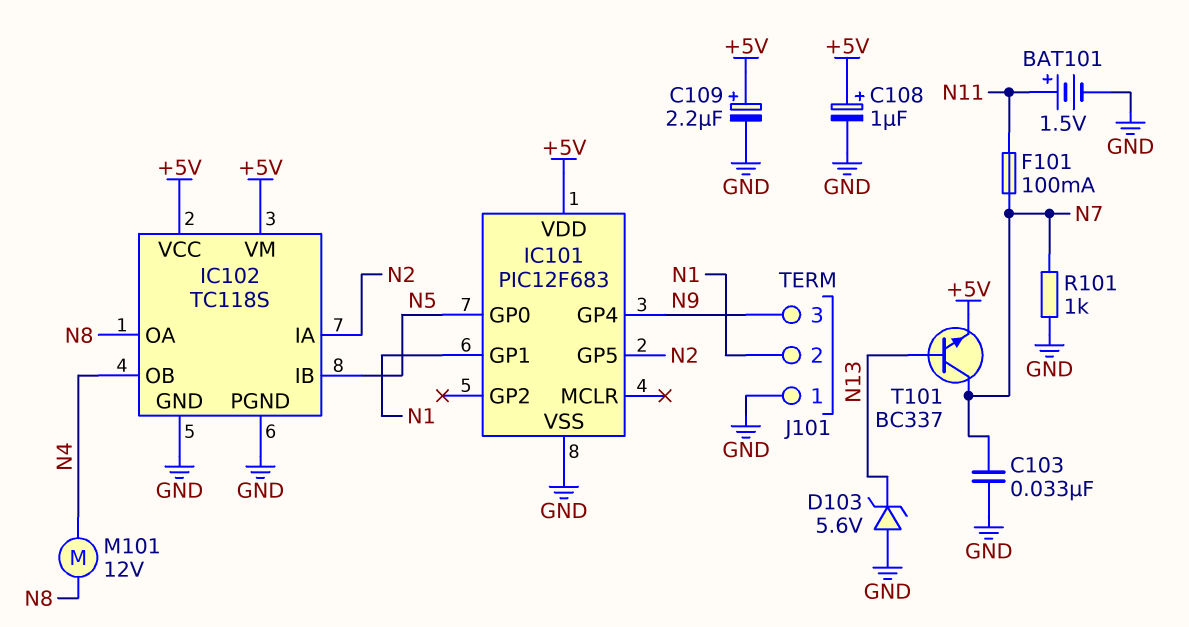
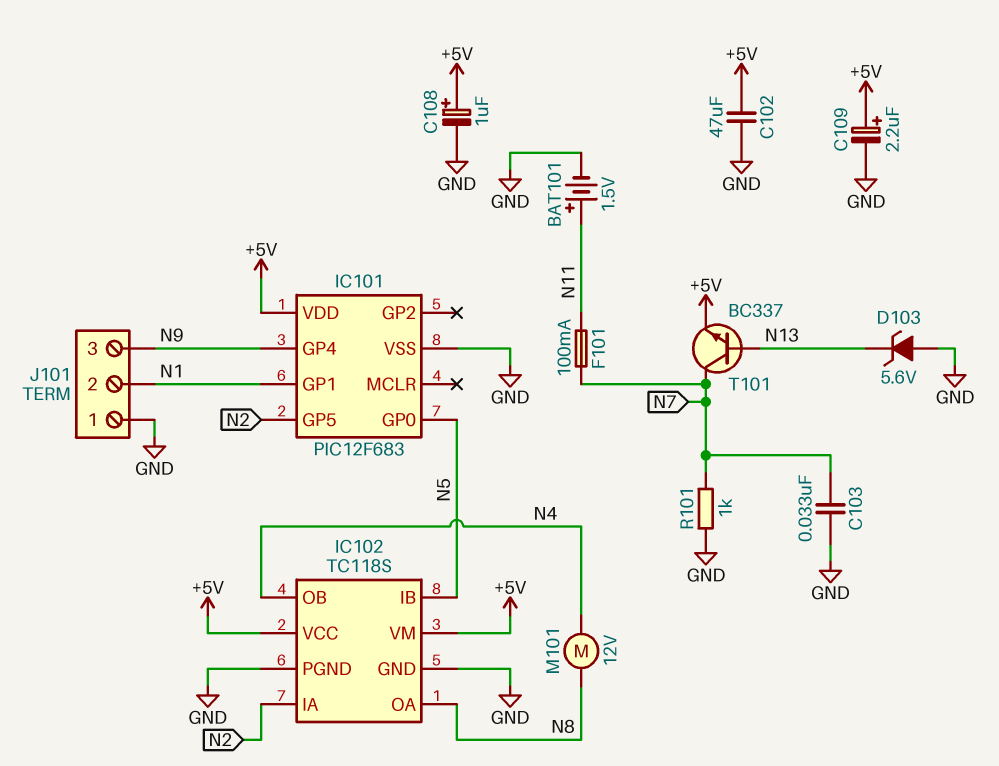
C102: none -> 47uF (+5V, GND)

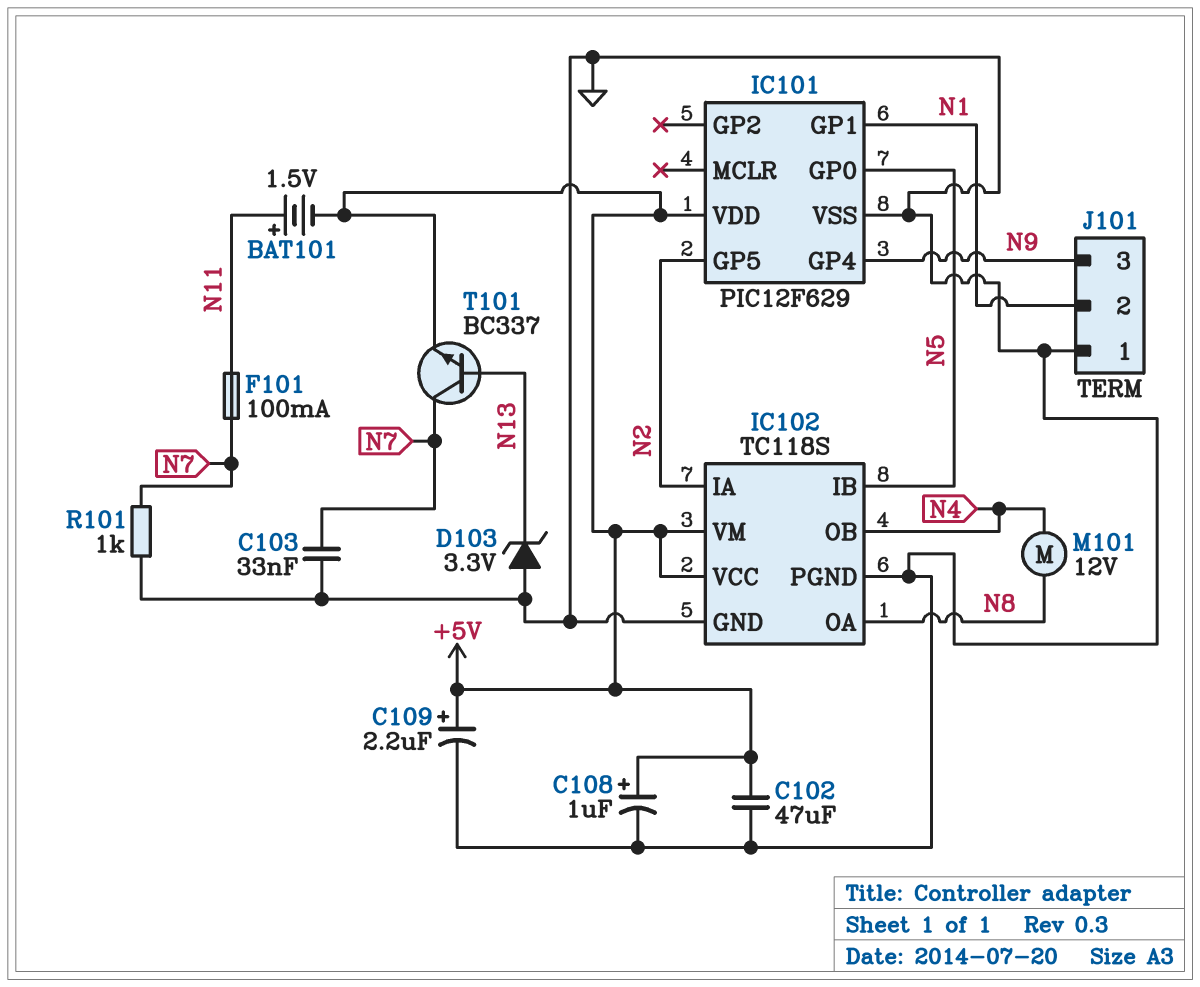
BAT101: 1.5V (plus N11, minus GND) -> 1.5V (plus N11, minus +5V)
D103: zener 5.6V (A GND, K N13) -> zener 3.3V (A GND, K N13)
IC101: PIC12F683 -> PIC12F629

